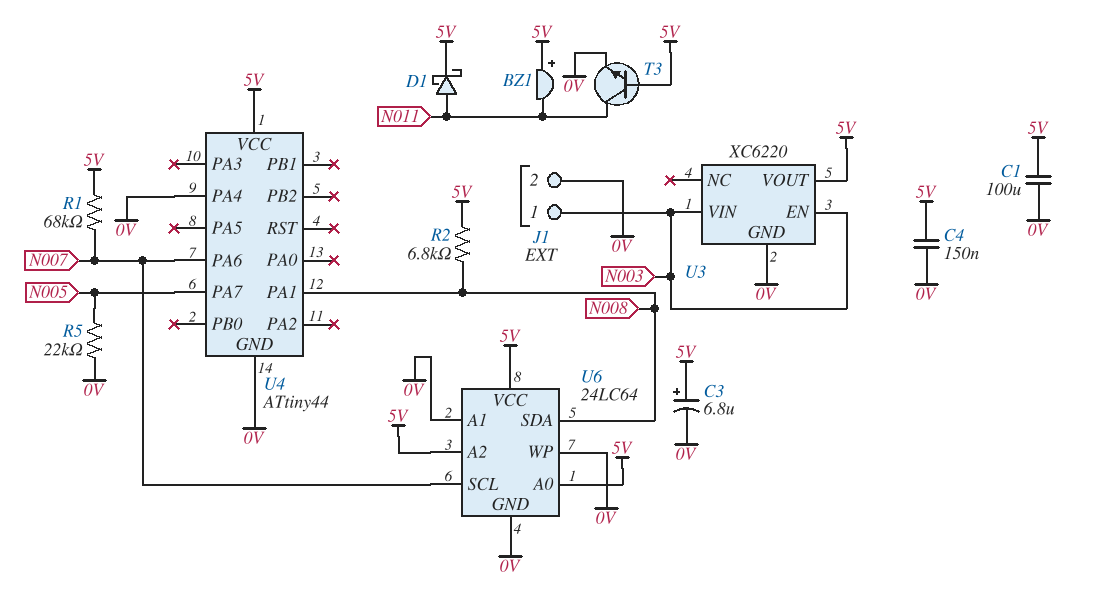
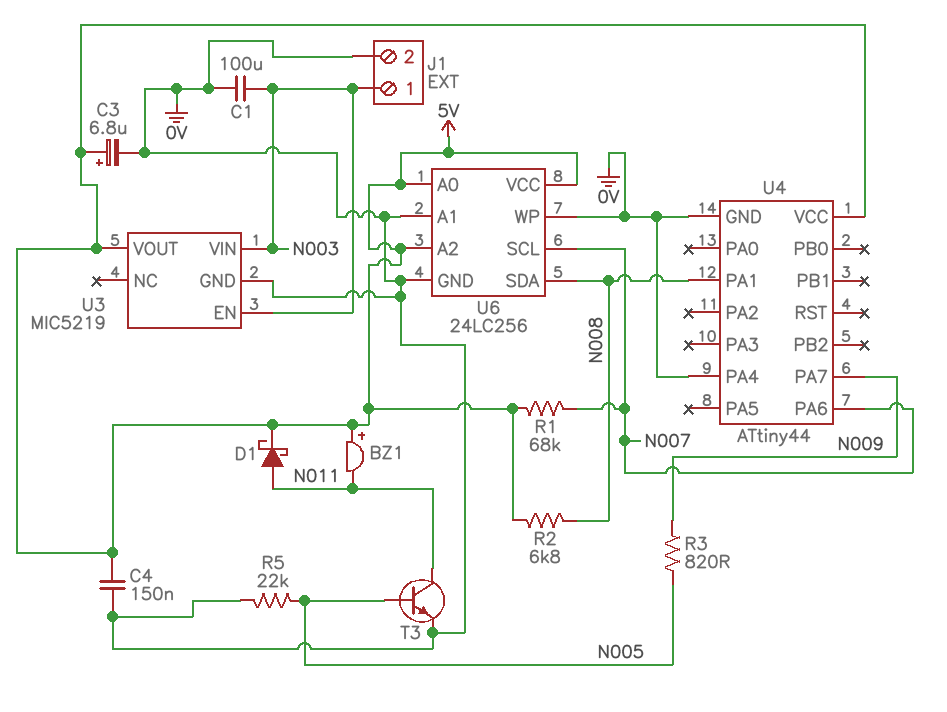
C1: 100uF (0V, 5V) -> 100uF (0V, N003)
R3: none -> 820 (N005, N009)
T3: NPN (B 5V, C N011, E 0V) -> NPN (B N005, C N011, E 0V)
U3: XC6220 -> MIC5219
U4 pin PA7: N005 -> N009
U6: 24LC64 -> 24LC256

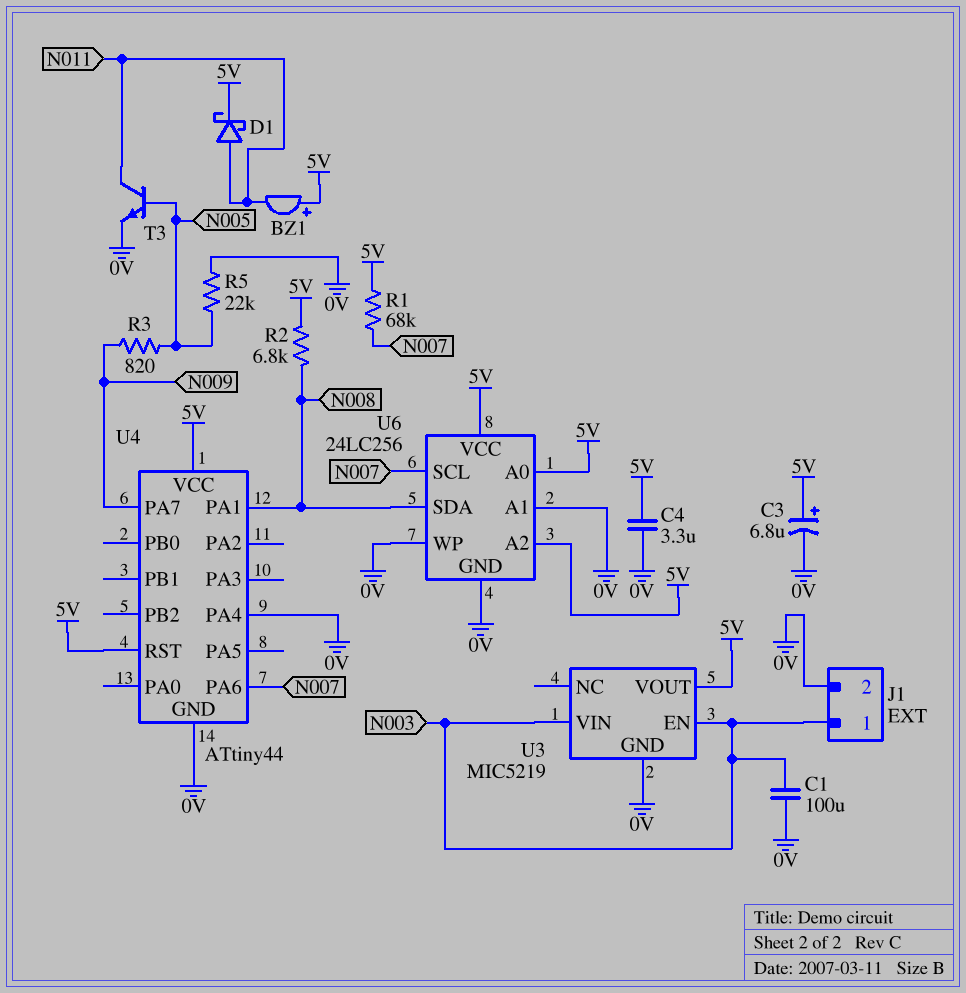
C4: 150nF (0V, 5V) -> 3.3uF (0V, 5V)
U4 pin RST: none -> 5V

